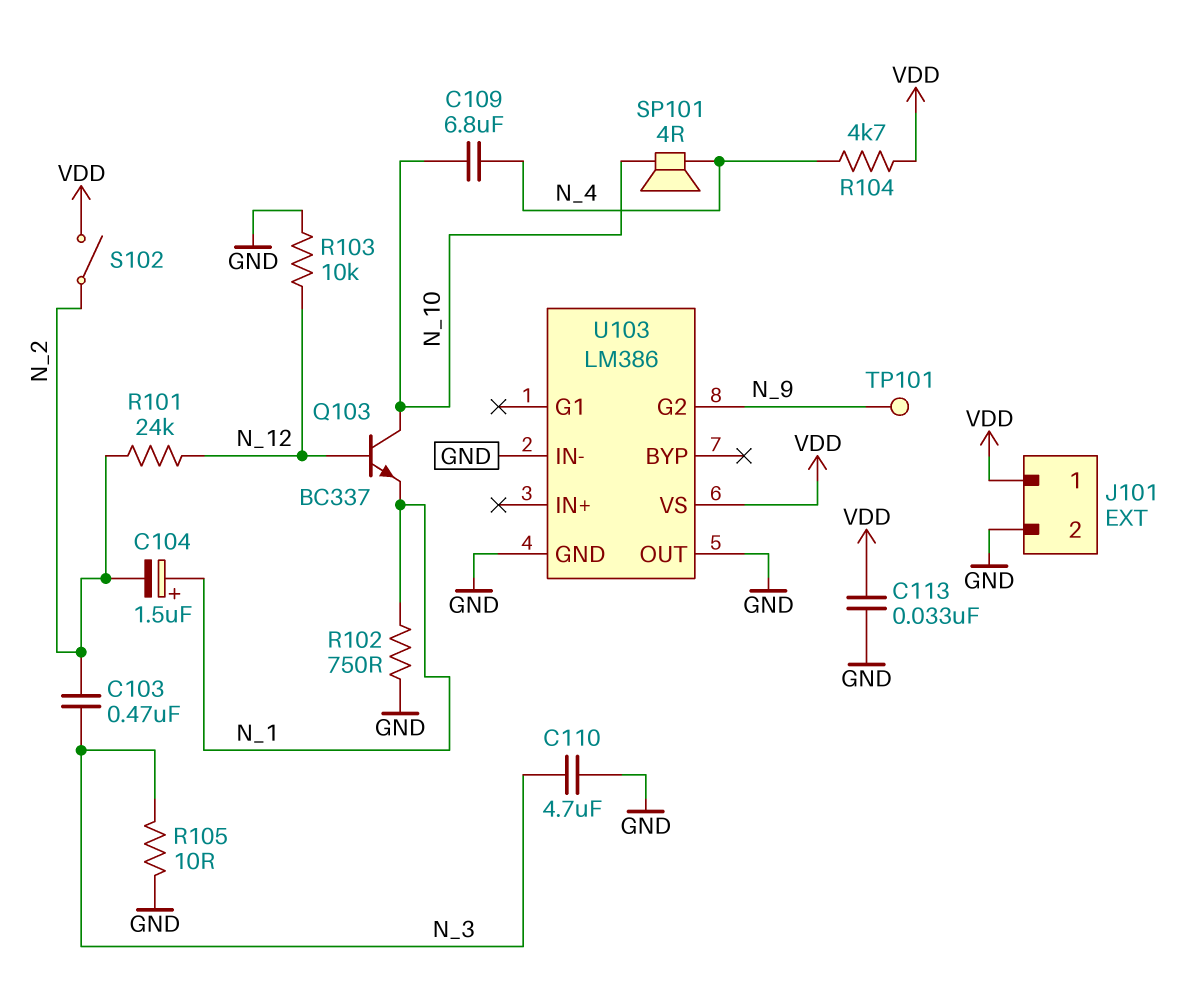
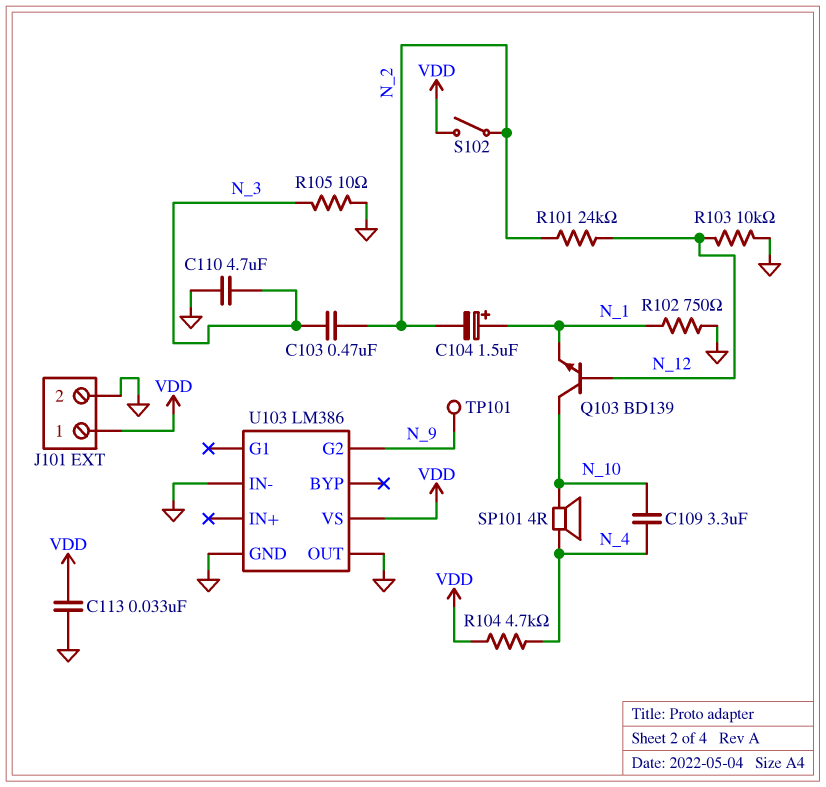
C109: 6.8uF (N_4, N_10) -> 3.3uF (N_4, N_10)
Q103: NPN BC337 (B N_12, C N_10, E N_1) -> NPN BD139 (B N_12, C N_10, E N_1)

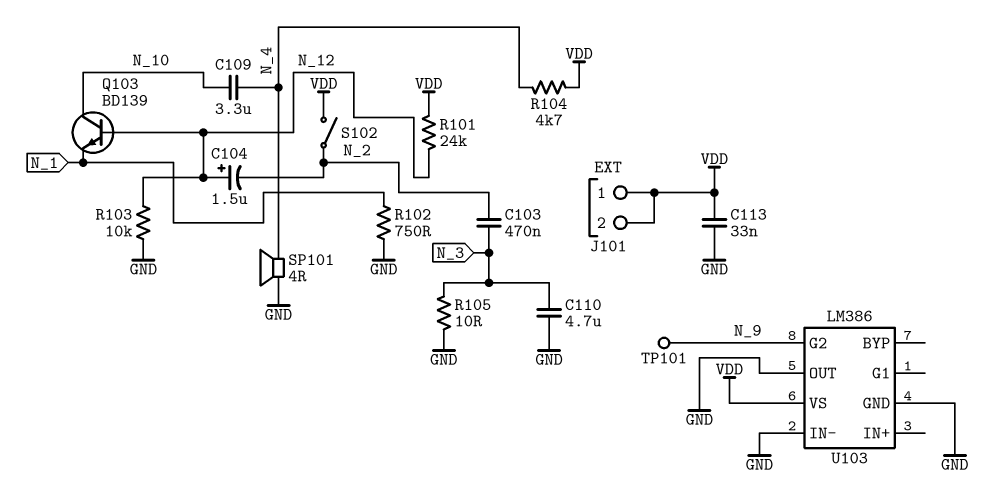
C104: 1.5uF (plus N_1, minus N_2) -> 1.5uF (plus N_12, minus N_2)
J101 pin 2: GND -> VDD
R101: 24k (N_2, N_12) -> 24k (N_12, VDD)
SP101: speaker 4R (N_4, N_10) -> speaker 4R (GND, N_4)

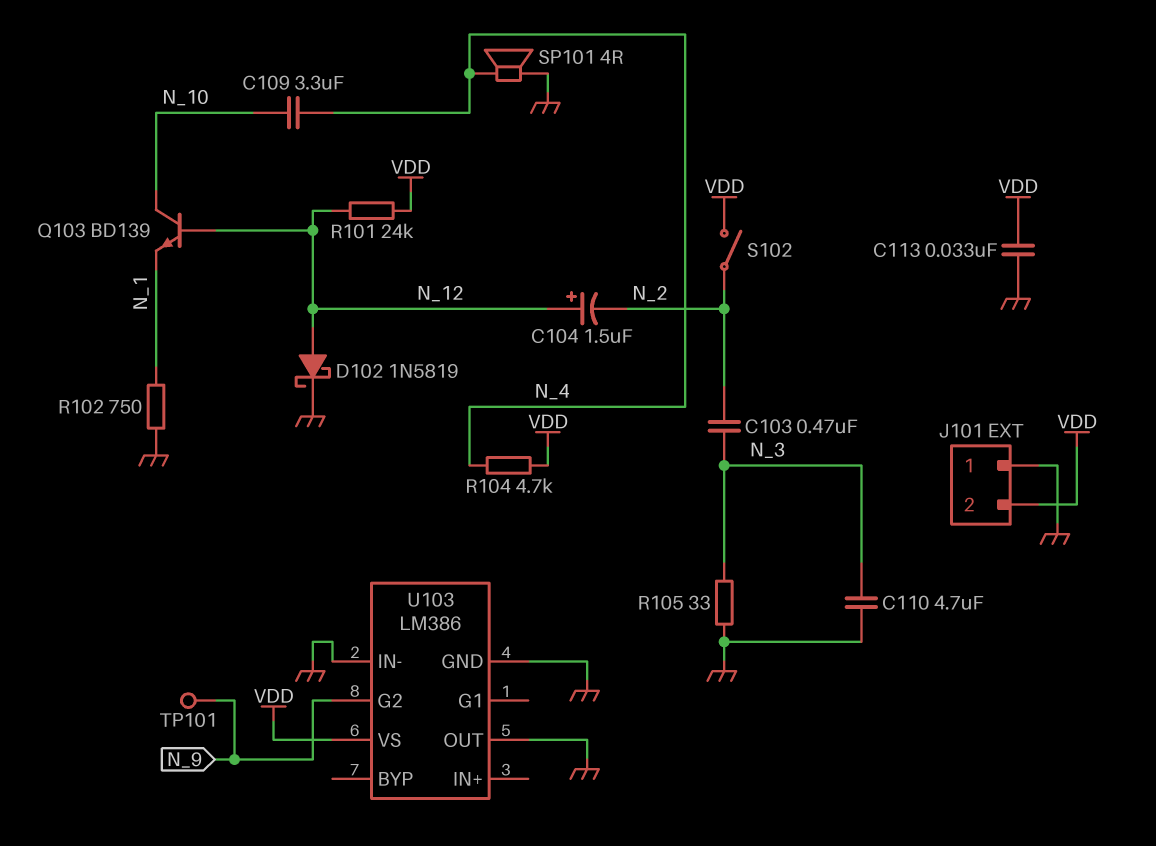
D102: none -> schottky 1N5819 (A N_12, K GND)
J101 pin 1: VDD -> GND
R103: 10k (GND, N_12) -> none
R105: 10 (GND, N_3) -> 33 (GND, N_3)

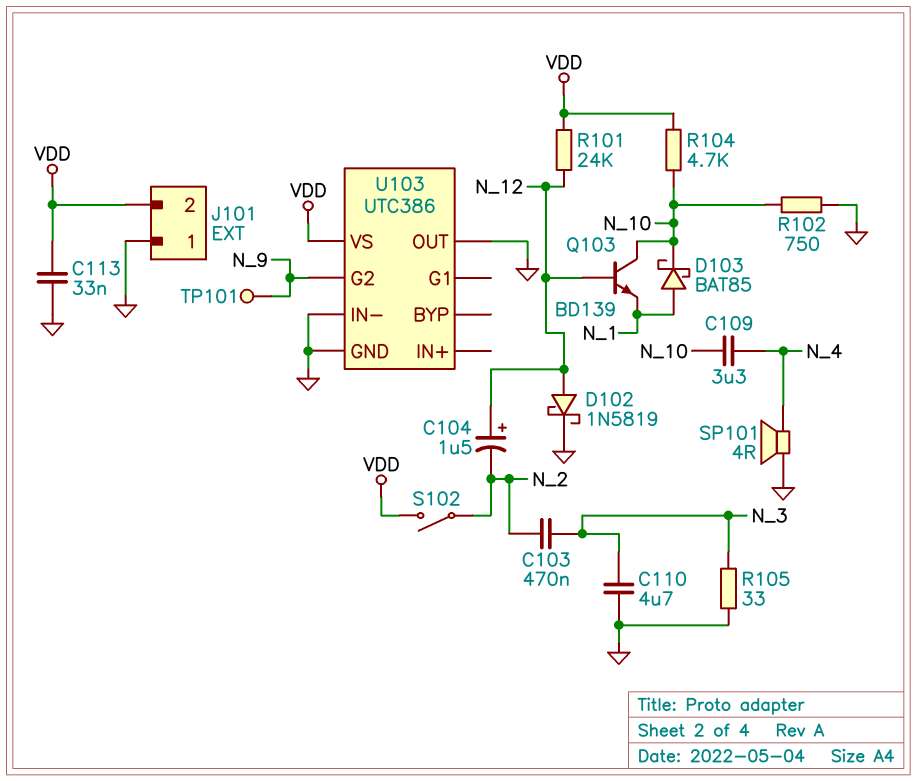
D103: none -> schottky BAT85 (A N_1, K N_10)
R102: 750 (GND, N_1) -> 750 (GND, N_10)
R104: 4.7k (N_4, VDD) -> 4.7k (N_10, VDD)
U103: LM386 -> UTC386

